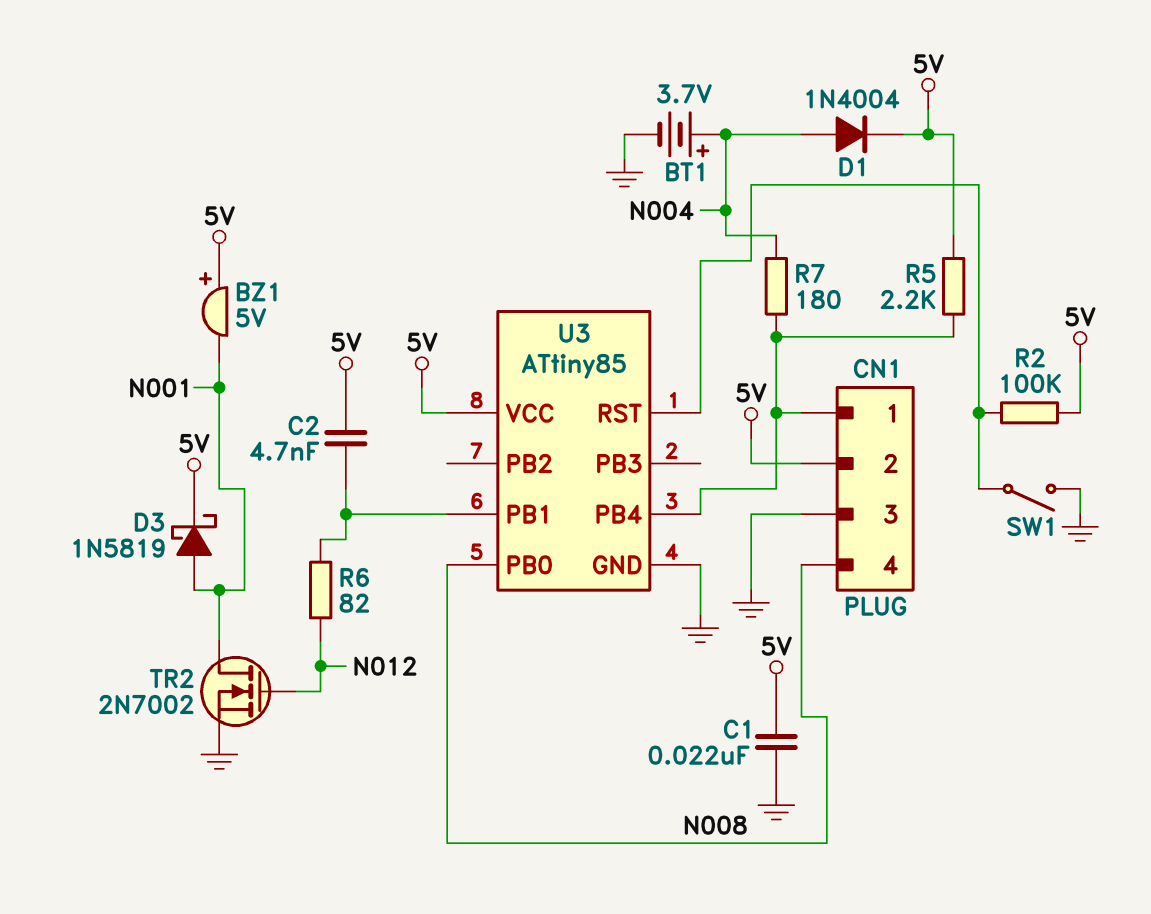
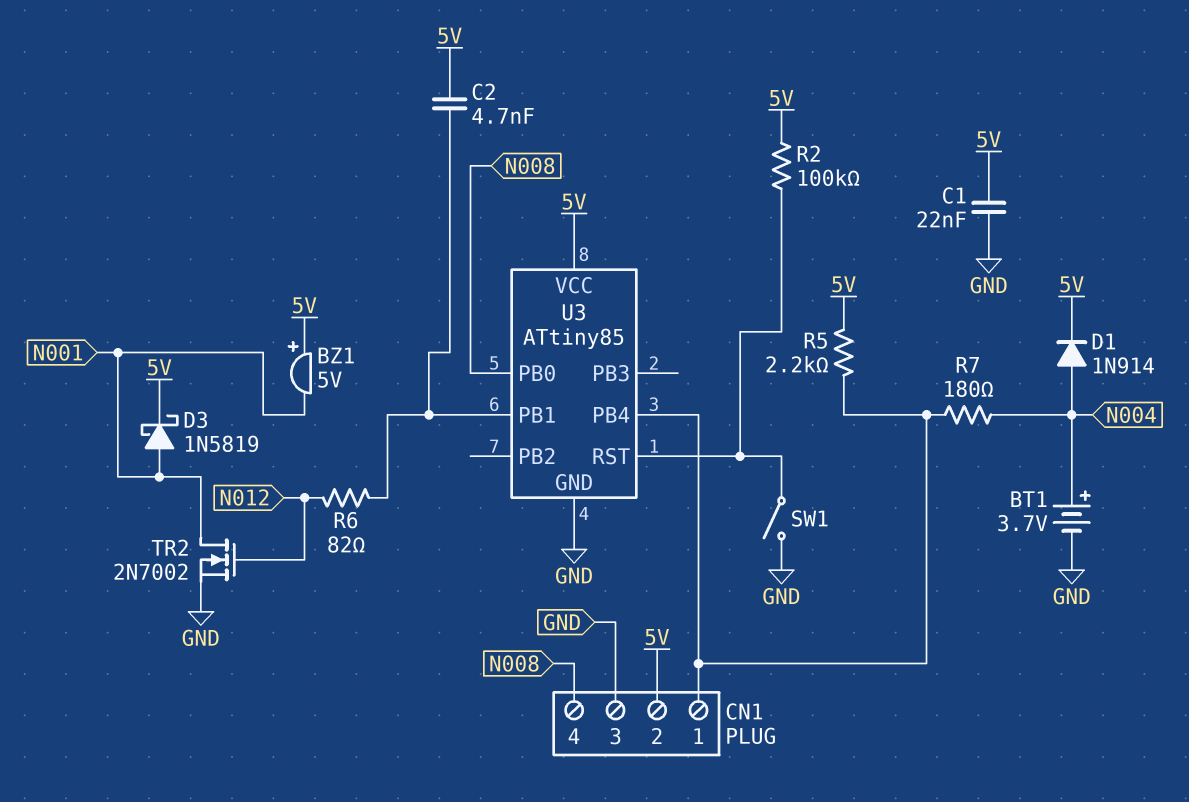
D1: diode 1N4004 (A N004, K 5V) -> diode 1N914 (A N004, K 5V)

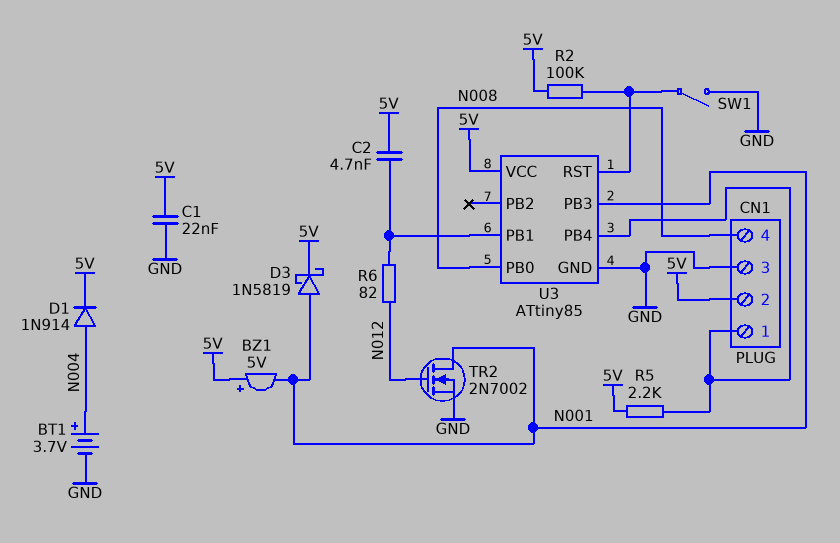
R7: 180 (CN1/1, N004) -> none
U3 pin PB3: none -> N001

